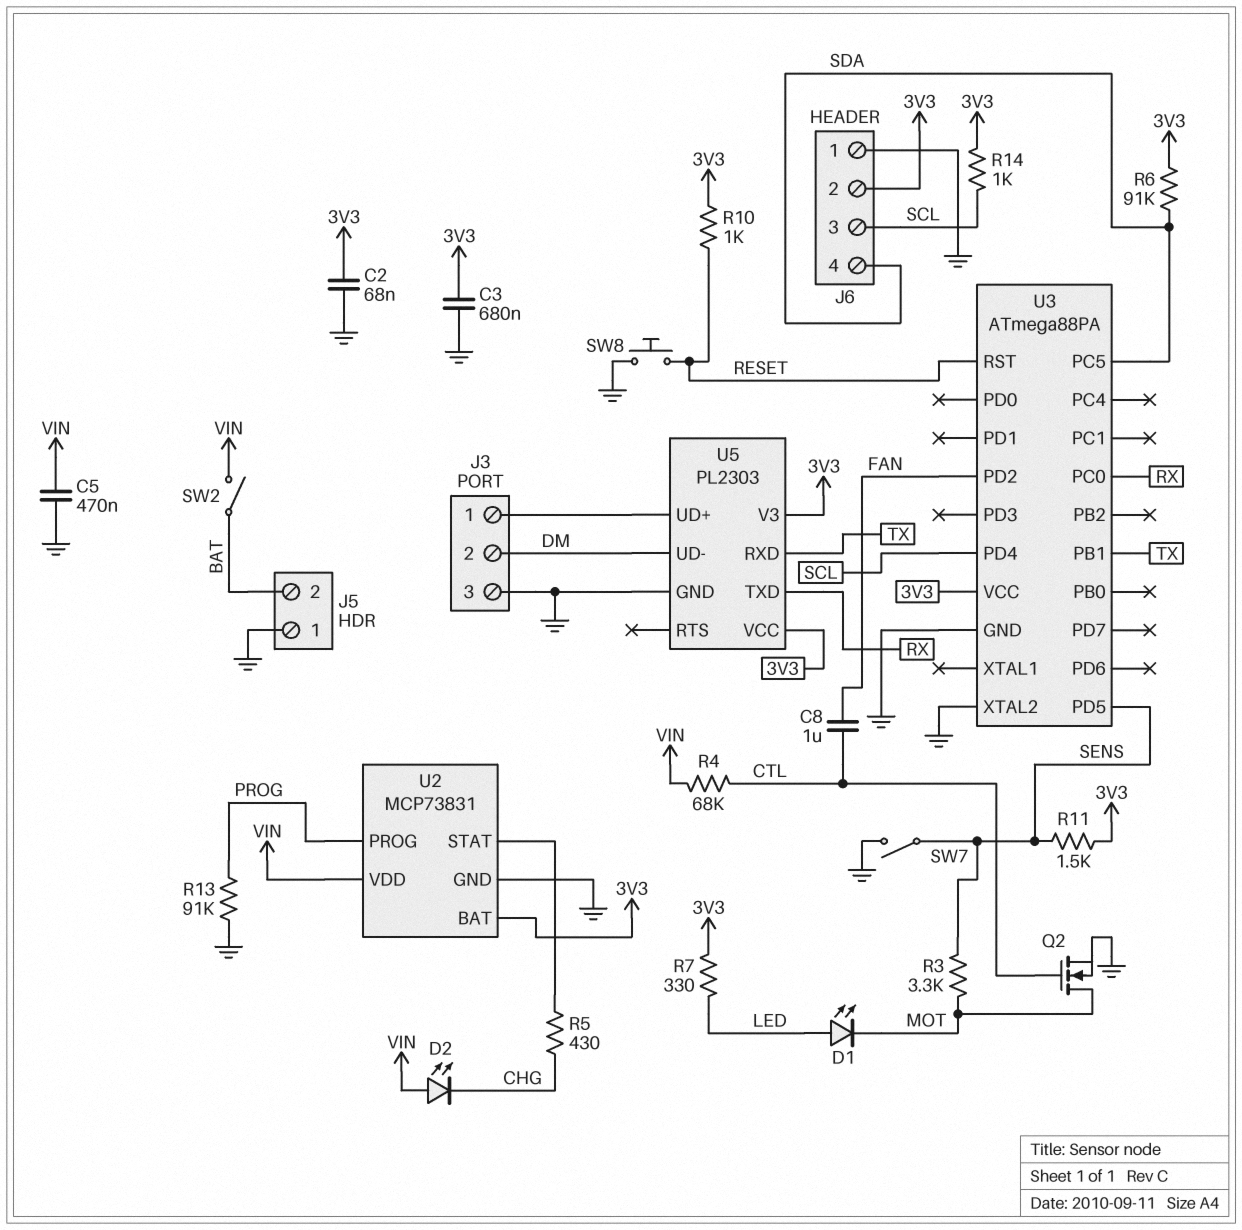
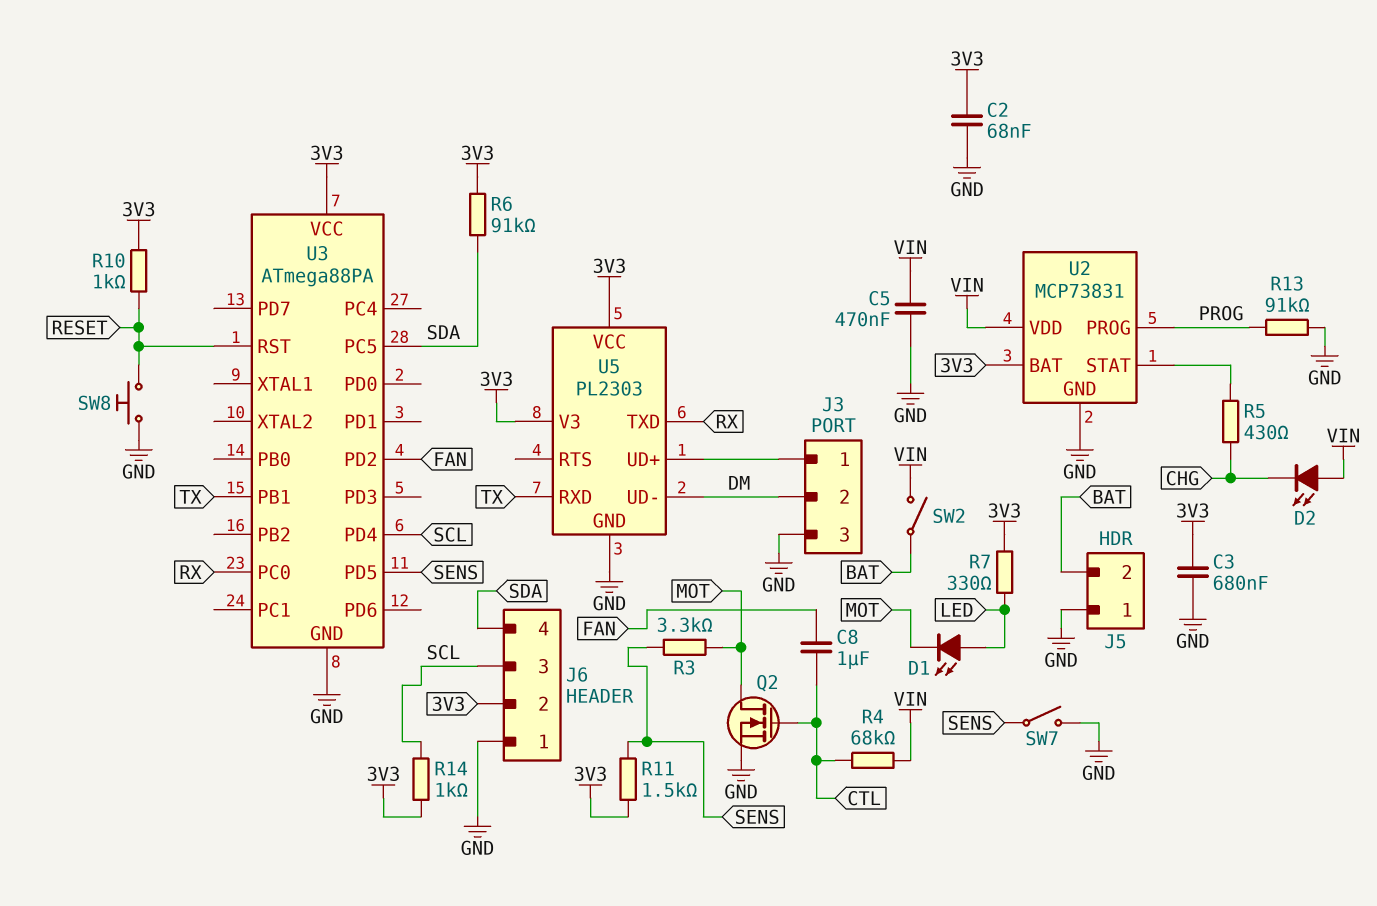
U3 pin XTAL2: GND -> none

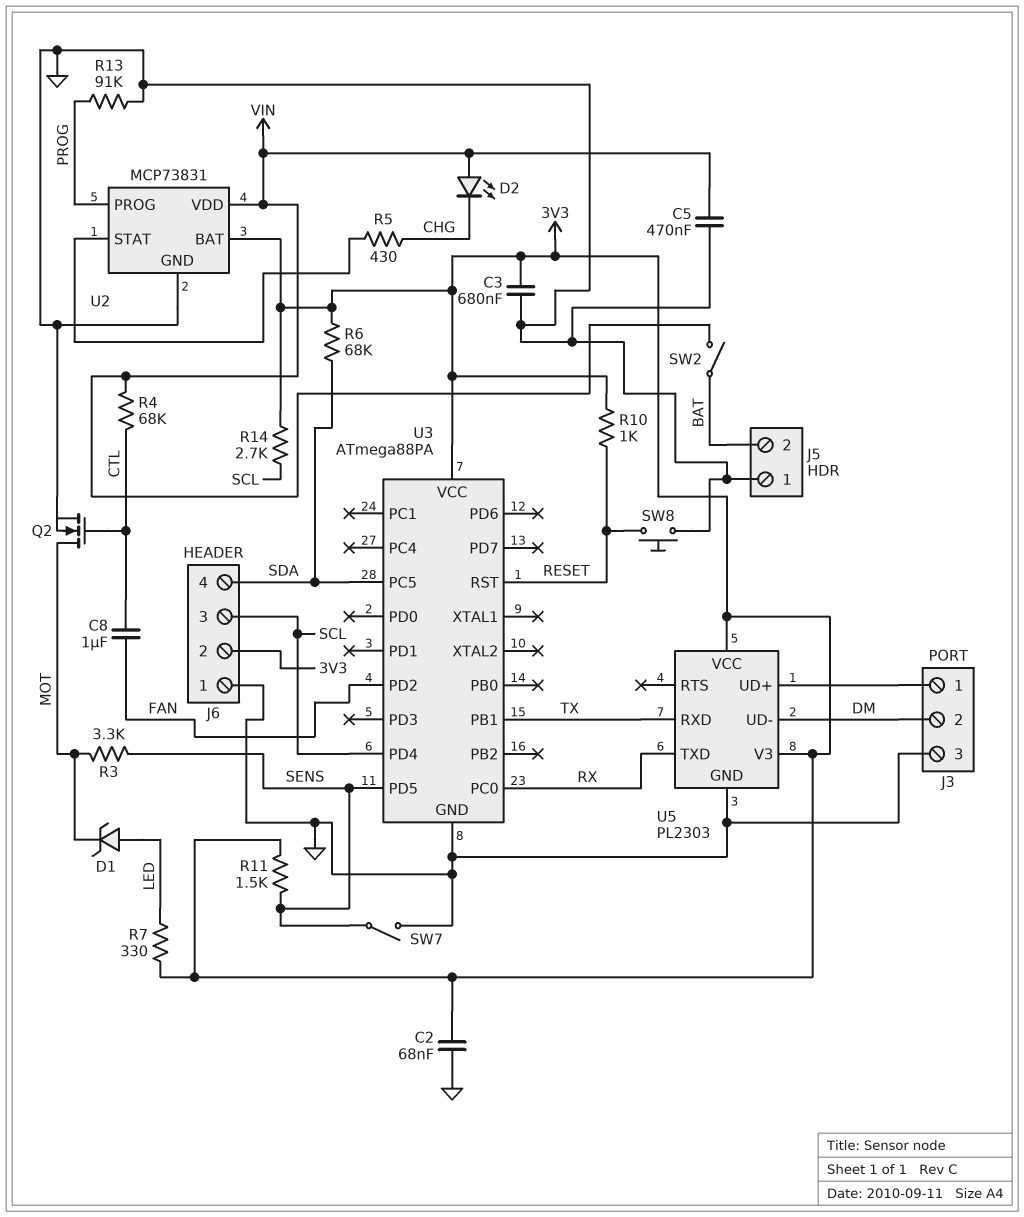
D1: LED (A LED, K MOT) -> zener (A LED, K MOT)
R6: 91k (3V3, SDA) -> 68k (3V3, SDA)
R14: 1k (3V3, SCL) -> 2.7k (3V3, SCL)

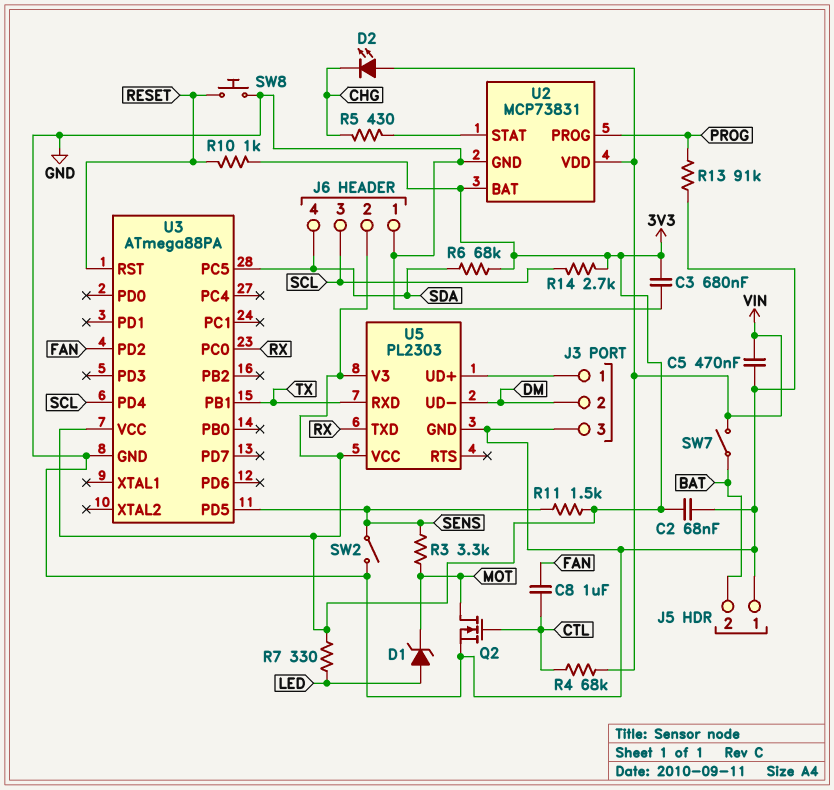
SW2: switch (BAT, VIN) -> switch (GND, SENS)
SW7: switch (GND, SENS) -> switch (BAT, VIN)

